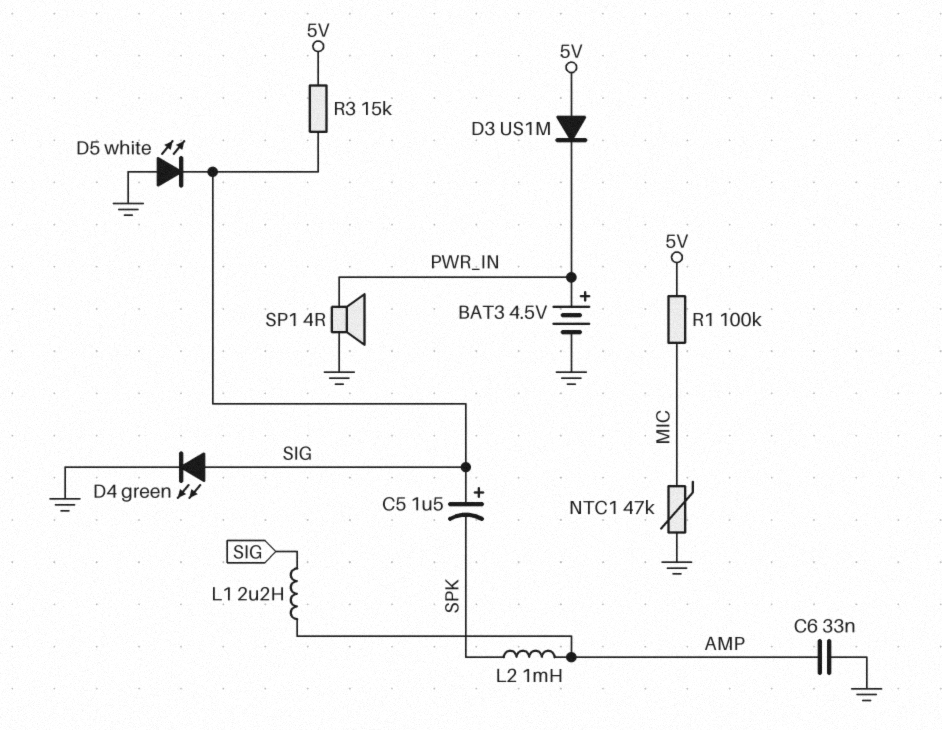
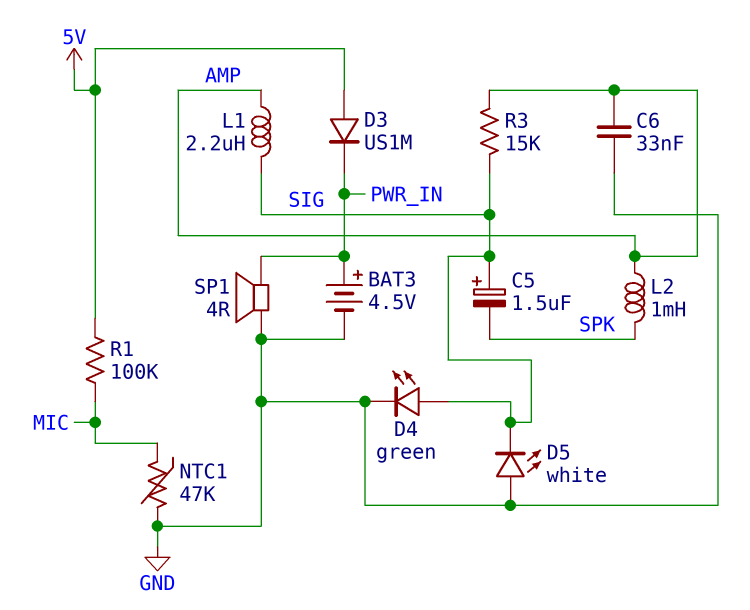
R3: 15k (5V, SIG) -> 15k (AMP, SIG)

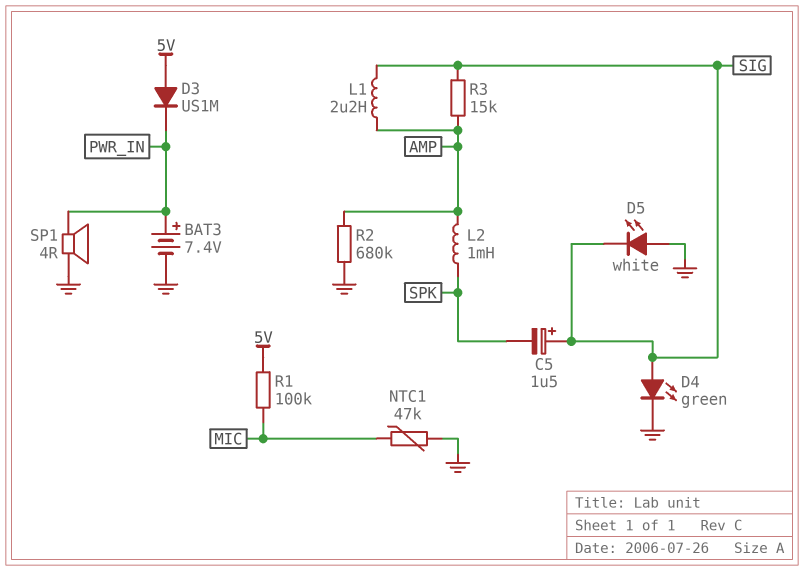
BAT3: 4.5V (plus PWR_IN, minus GND) -> 7.4V (plus PWR_IN, minus GND)
C6: 33nF (AMP, GND) -> none
R2: none -> 680k (AMP, GND)

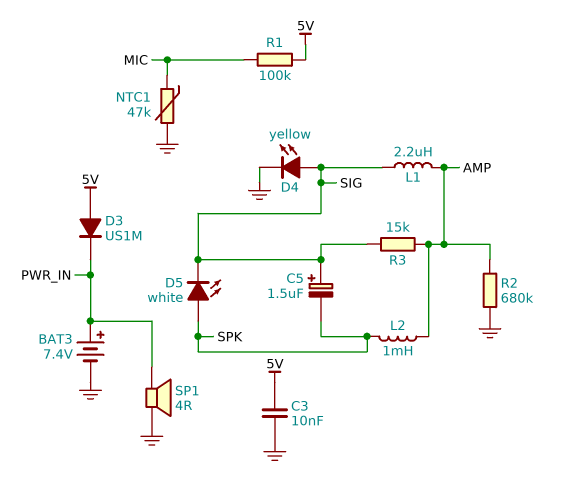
C3: none -> 10nF (5V, GND)
D4: LED green (A SIG, K GND) -> LED yellow (A SIG, K GND)
D5: LED white (A GND, K SIG) -> LED white (A SPK, K SIG)

